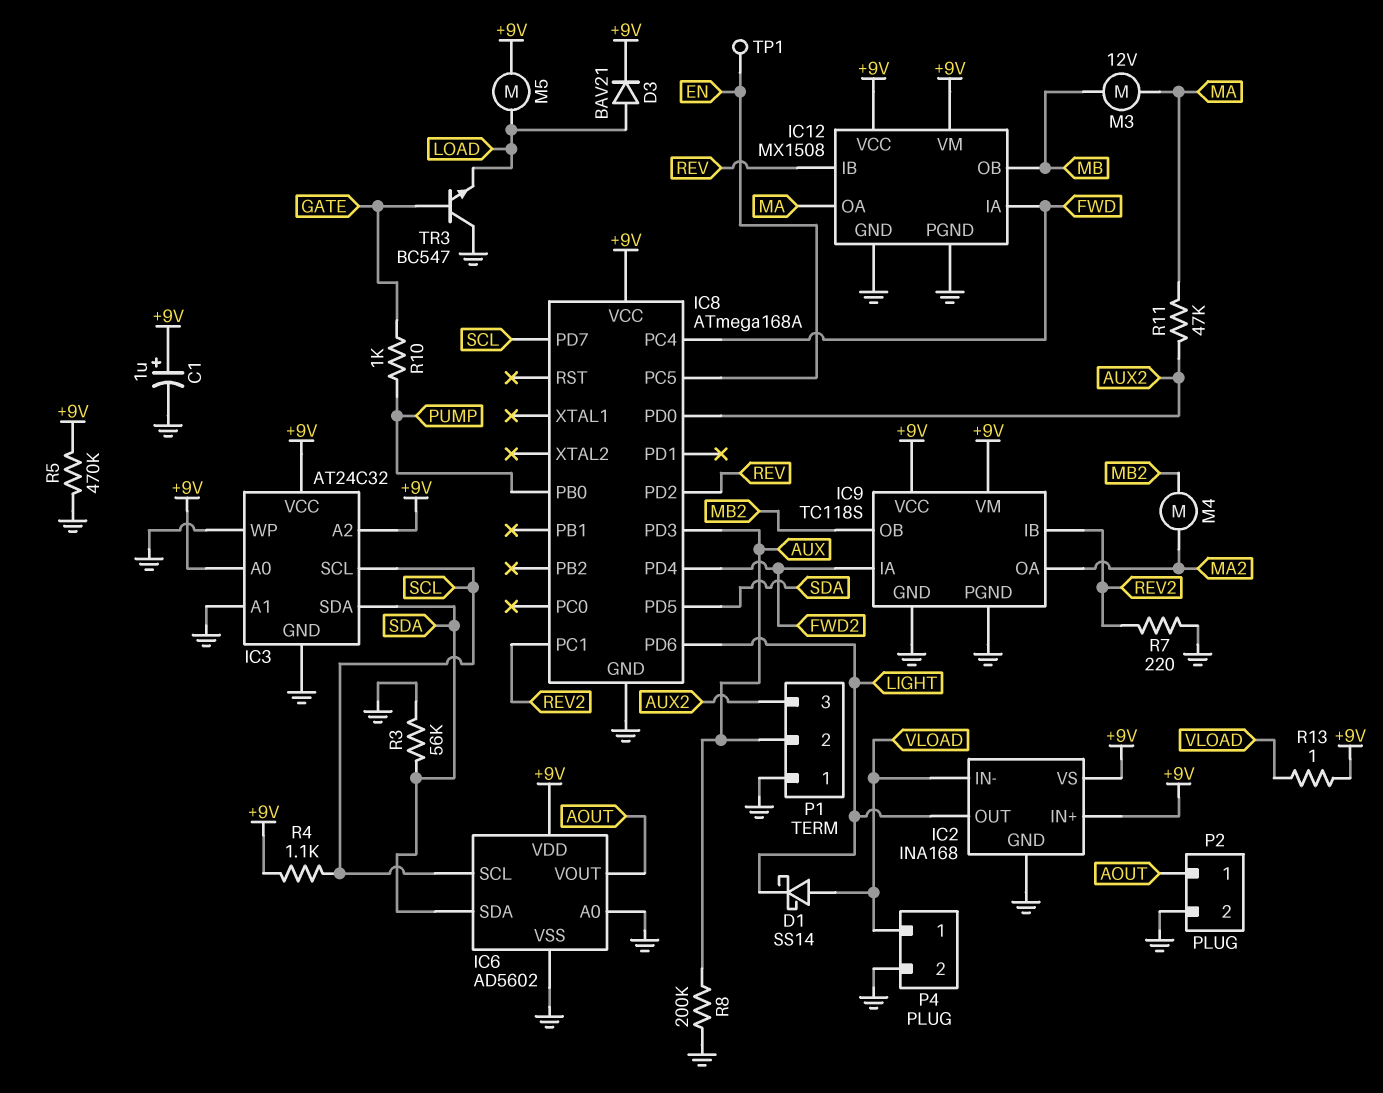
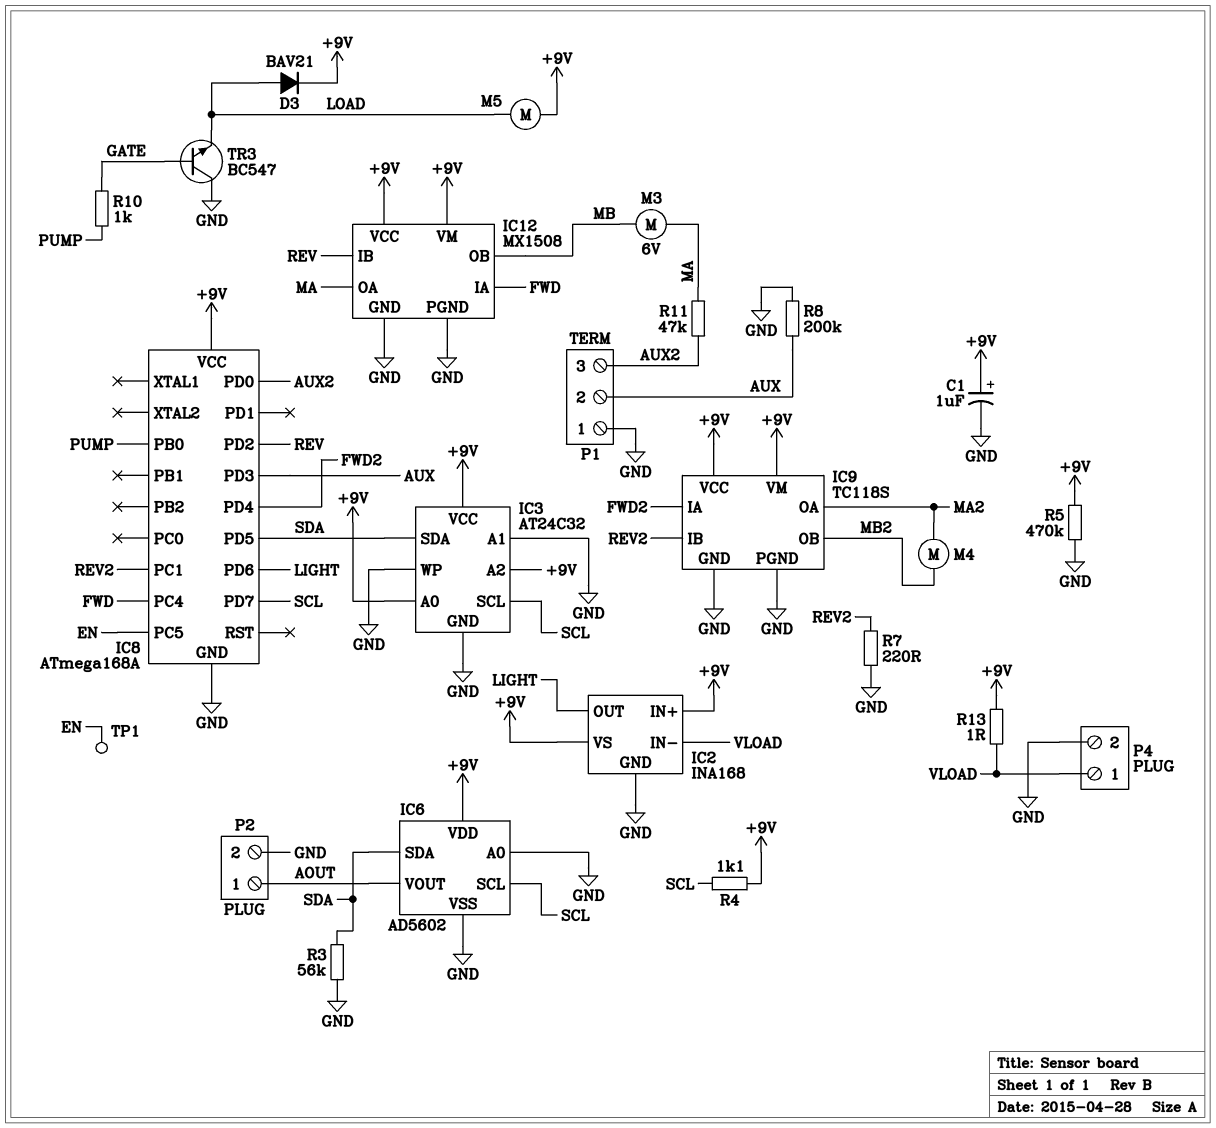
D1: schottky SS14 (A VLOAD, K LIGHT) -> none
M3: motor 12V (MA, MB) -> motor 6V (MA, MB)

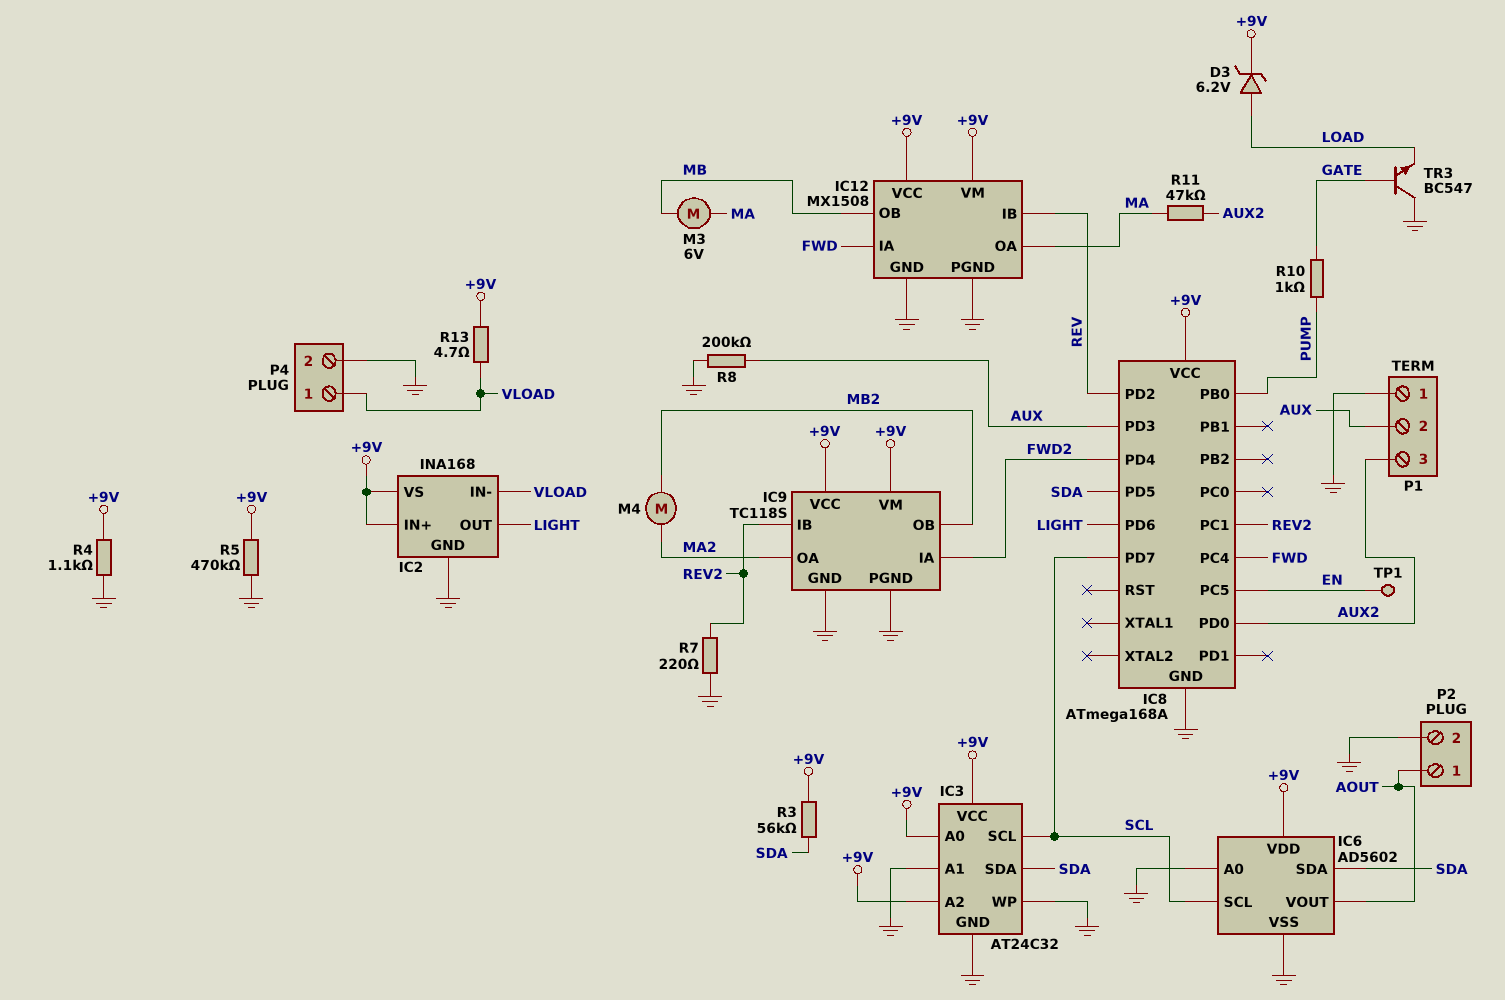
C1: 1uF (plus +9V, minus GND) -> none
D3: diode BAV21 (A LOAD, K +9V) -> zener 6.2V (A LOAD, K +9V)
M5: motor (+9V, LOAD) -> none
R3: 56k (GND, SDA) -> 56k (+9V, SDA)
R4: 1.1k (+9V, SCL) -> 1.1k (+9V, GND)
R13: 1 (+9V, VLOAD) -> 4.7 (+9V, VLOAD)

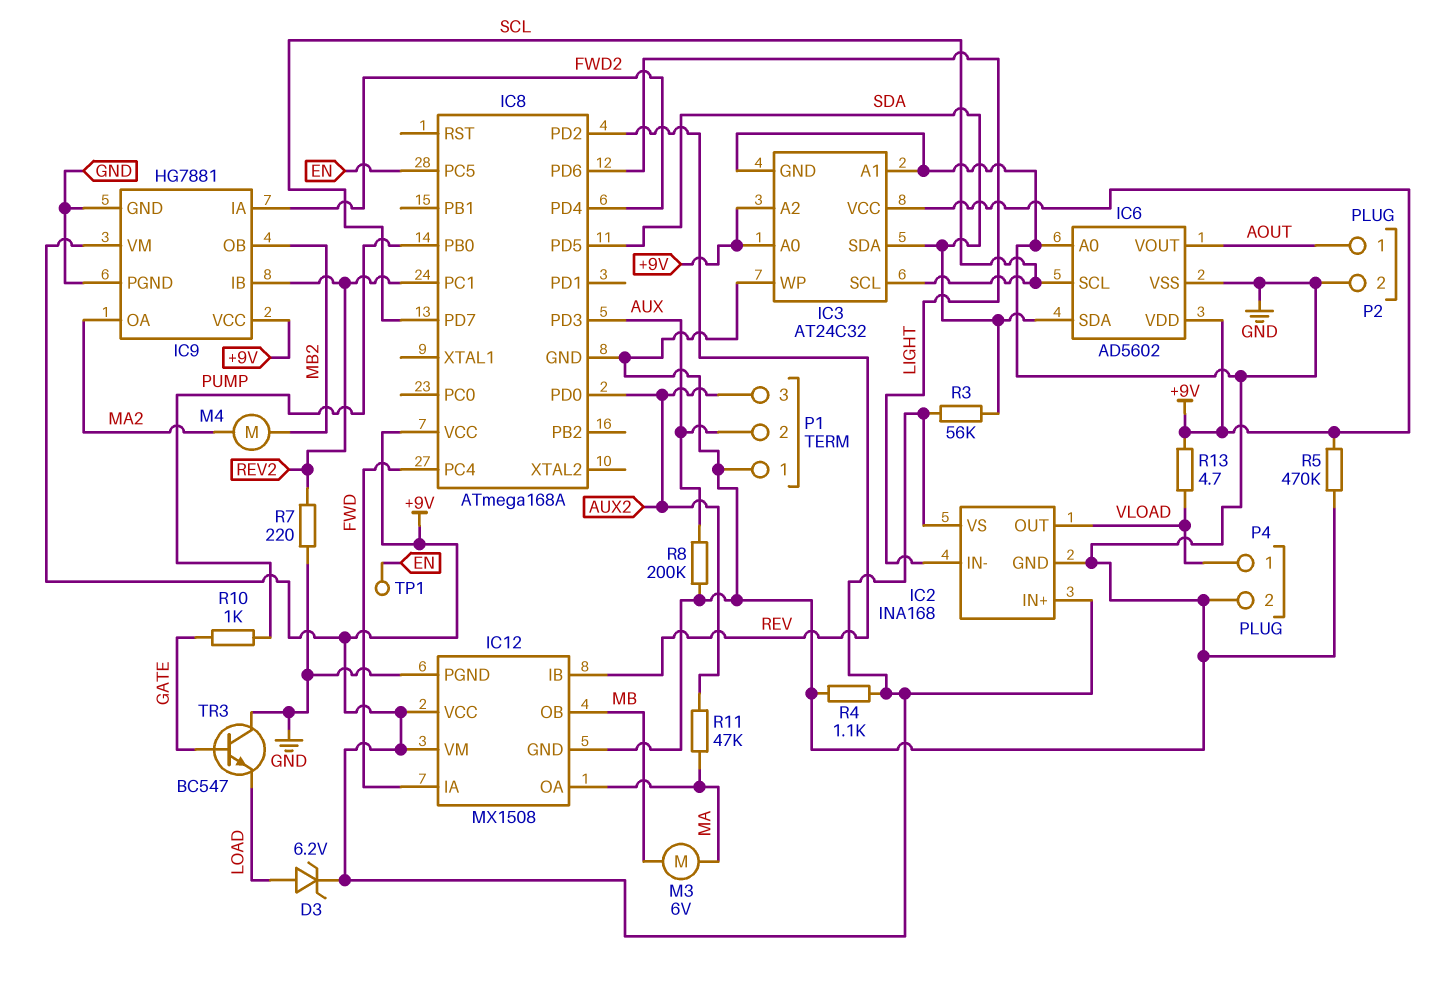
IC2 pin IN-: VLOAD -> LIGHT
IC2 pin OUT: LIGHT -> VLOAD
IC9: TC118S -> HG7881

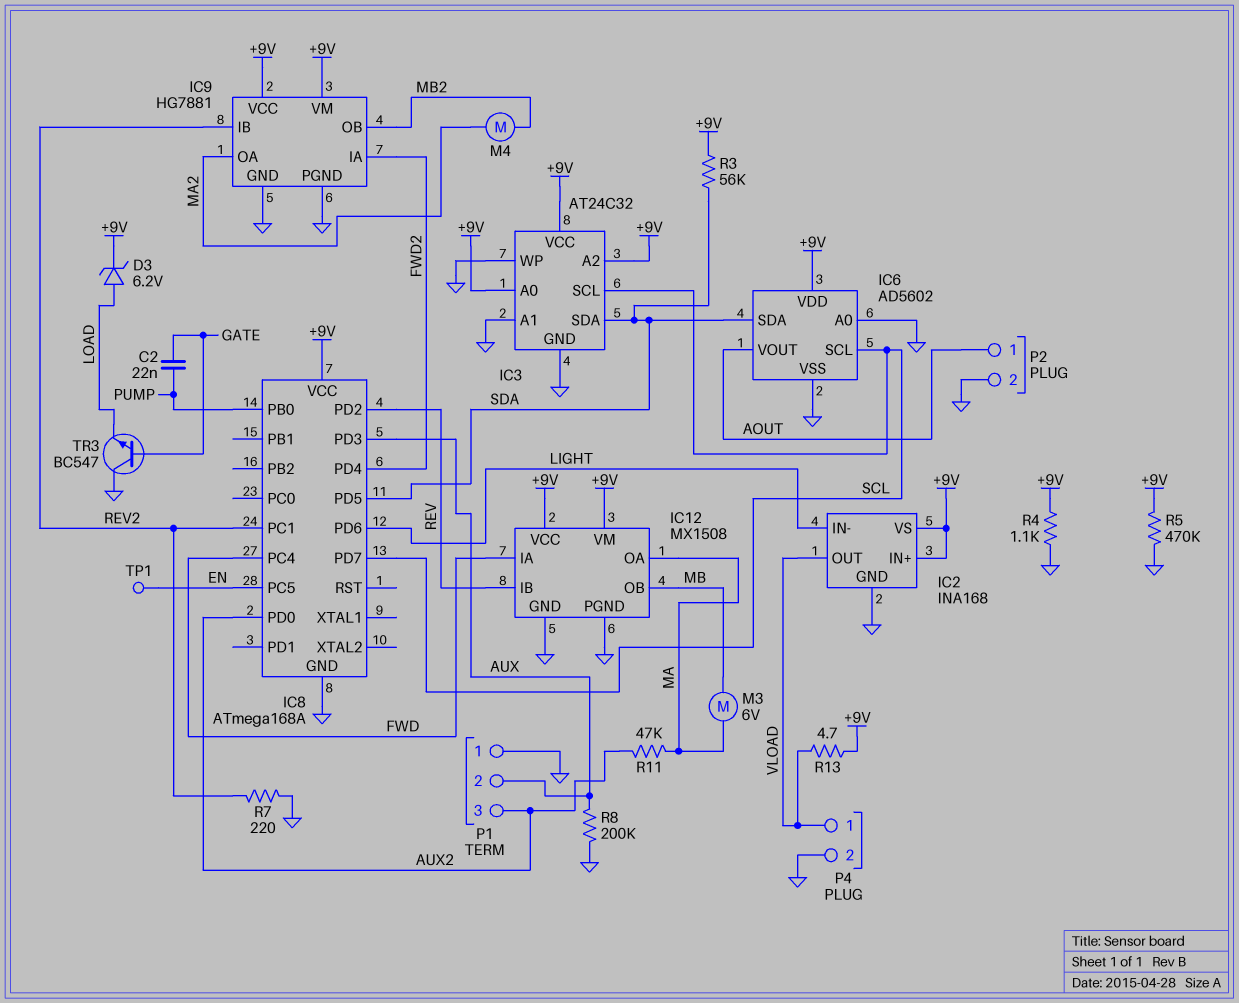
C2: none -> 22nF (GATE, PUMP)
R10: 1k (GATE, PUMP) -> none

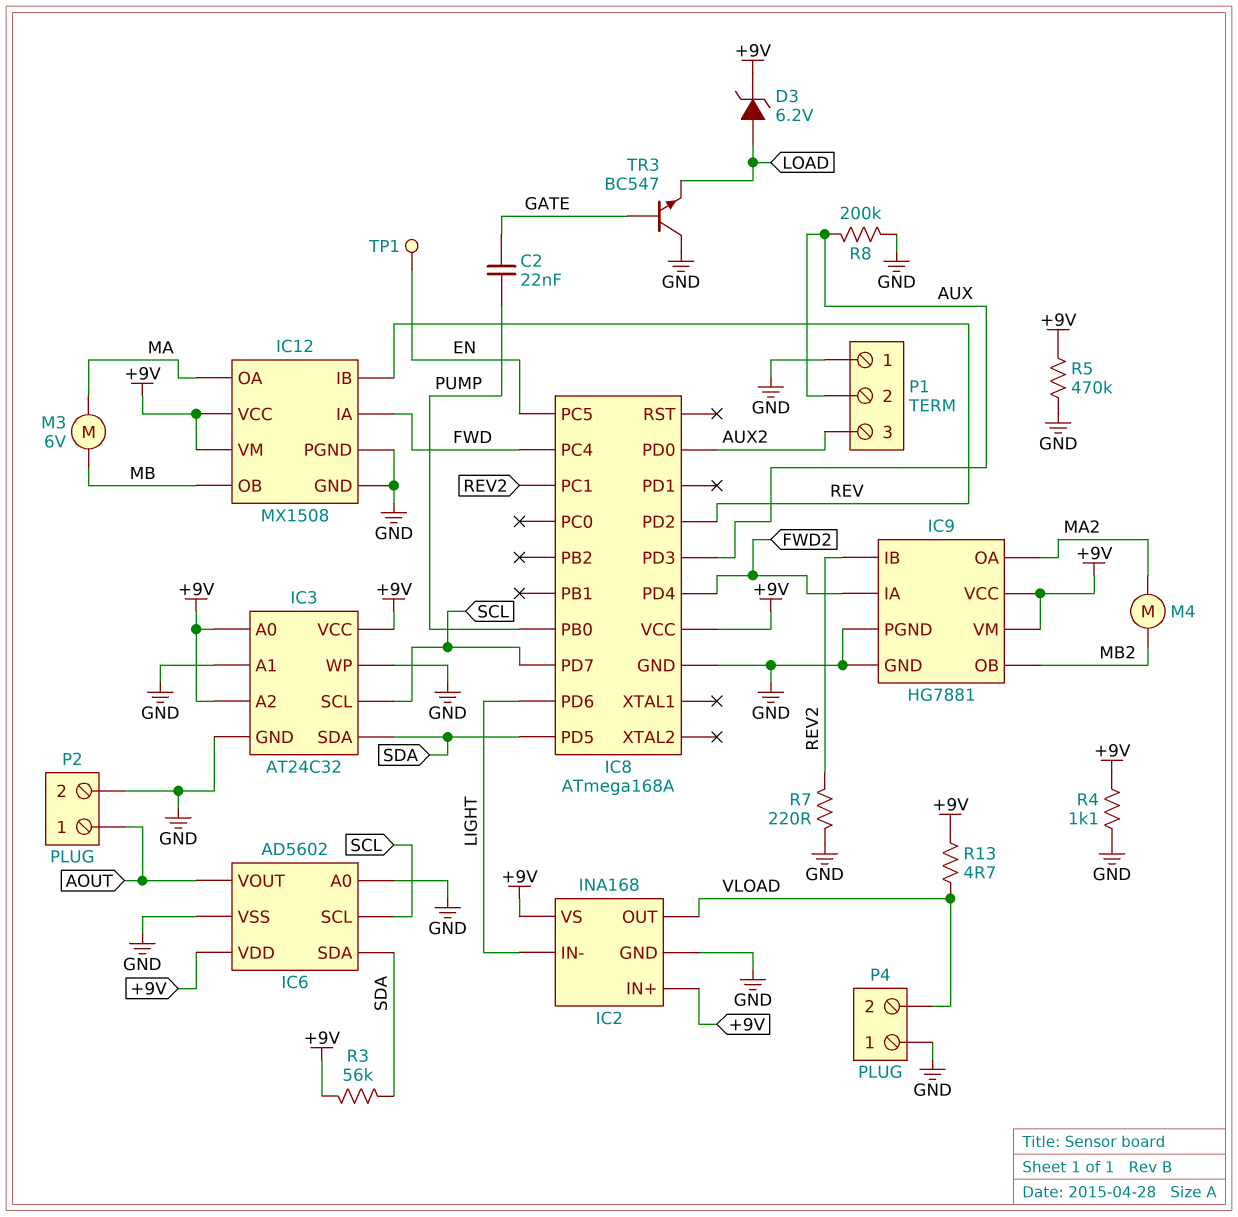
P4 pin 1: VLOAD -> GND
P4 pin 2: GND -> VLOAD
R11: 47k (AUX2, MA) -> none

